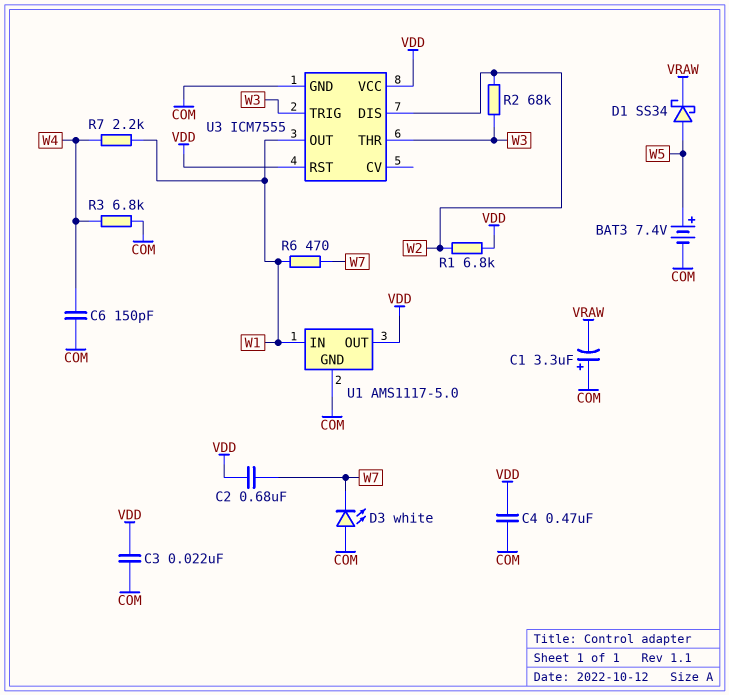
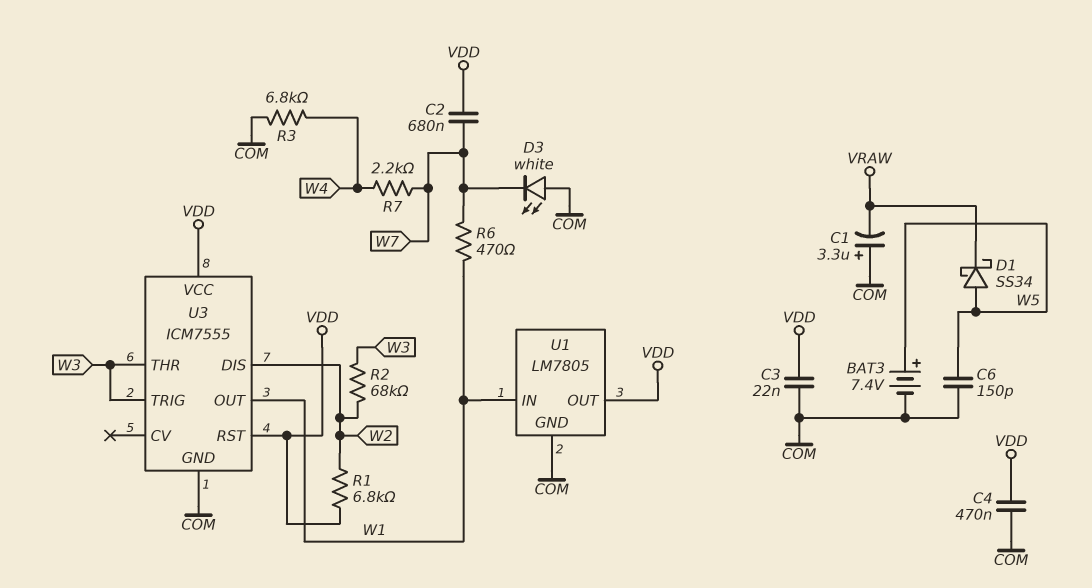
C6: 150pF (COM, W4) -> 150pF (COM, W5)
R7: 2.2k (W1, W4) -> 2.2k (W4, W7)
U1: AMS1117-5.0 -> LM7805

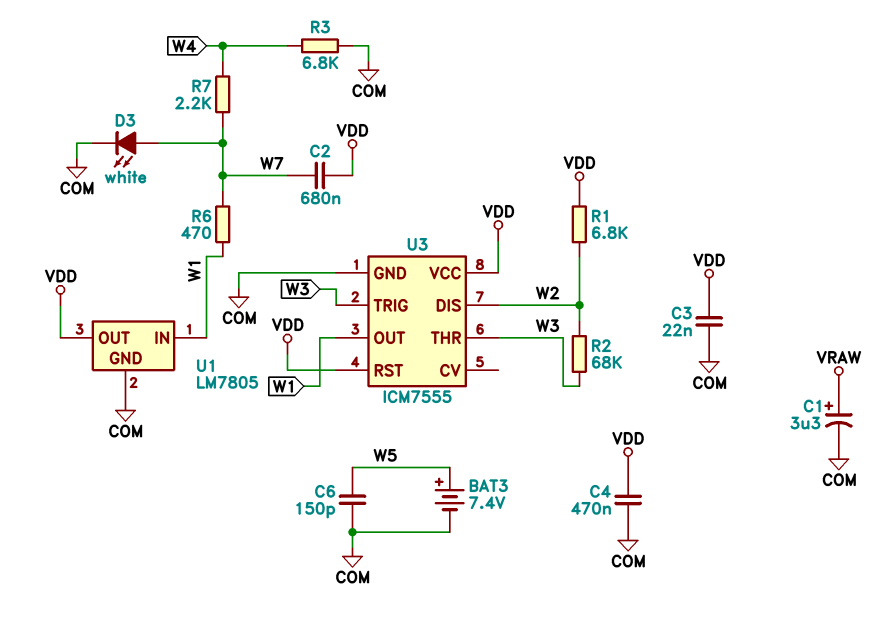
C1: 3.3uF (plus COM, minus VRAW) -> 3.3uF (plus VRAW, minus COM)
D1: schottky SS34 (A W5, K VRAW) -> none
D3: LED white (A COM, K W7) -> LED white (A W7, K COM)

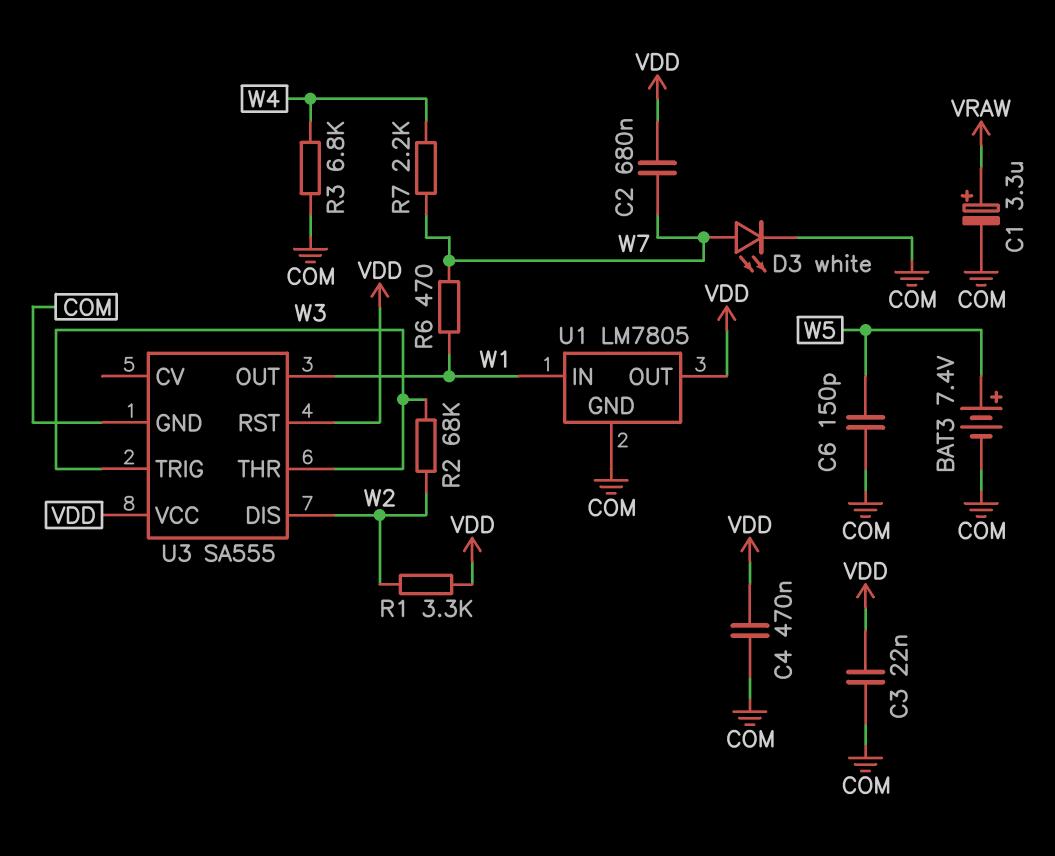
R1: 6.8k (VDD, W2) -> 3.3k (VDD, W2)
U3: ICM7555 -> SA555

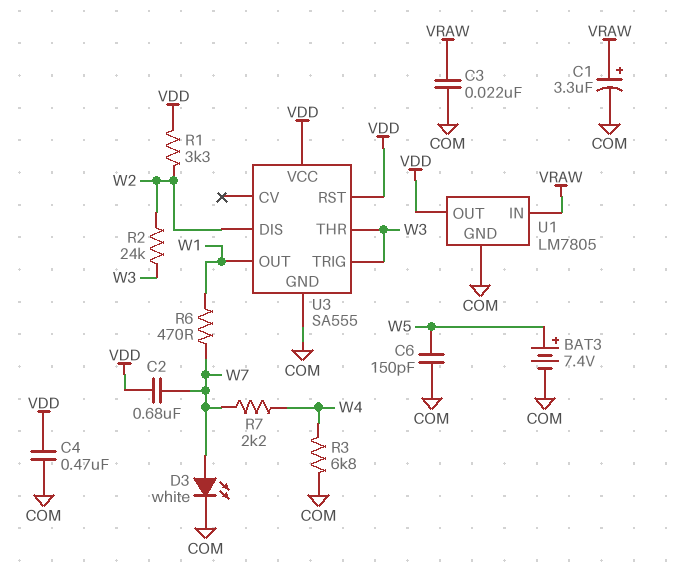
C3: 22nF (COM, VDD) -> 22nF (COM, VRAW)
R2: 68k (W2, W3) -> 24k (W2, W3)
U1 pin IN: W1 -> VRAW

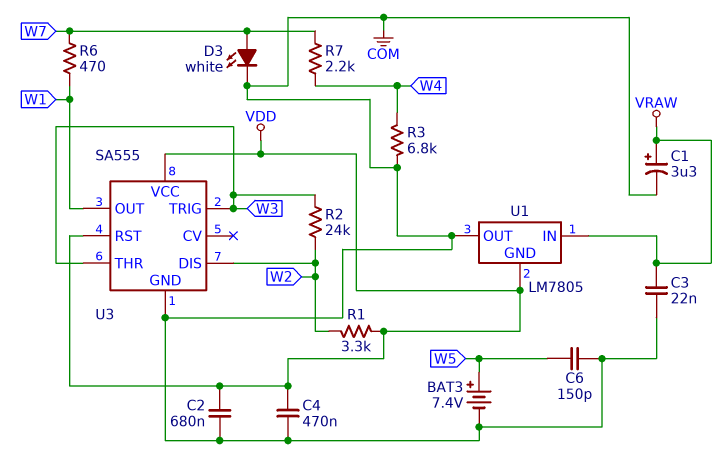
C2: 680nF (VDD, W7) -> 680nF (COM, VDD)
U1 pin GND: COM -> VDD
U1 pin OUT: VDD -> COM

